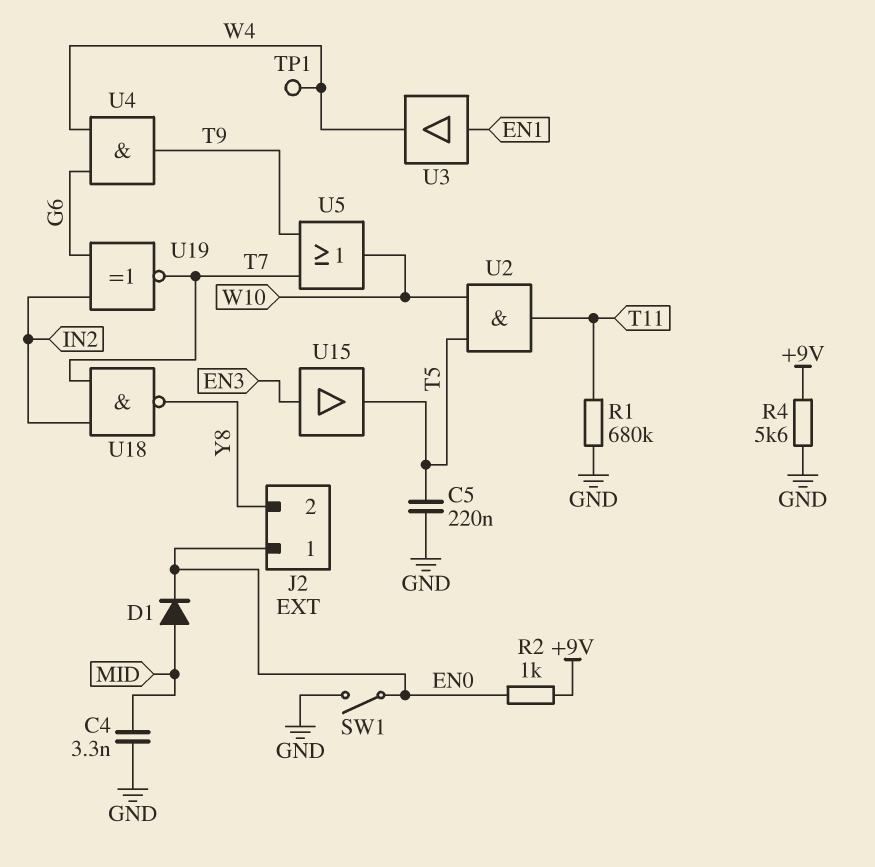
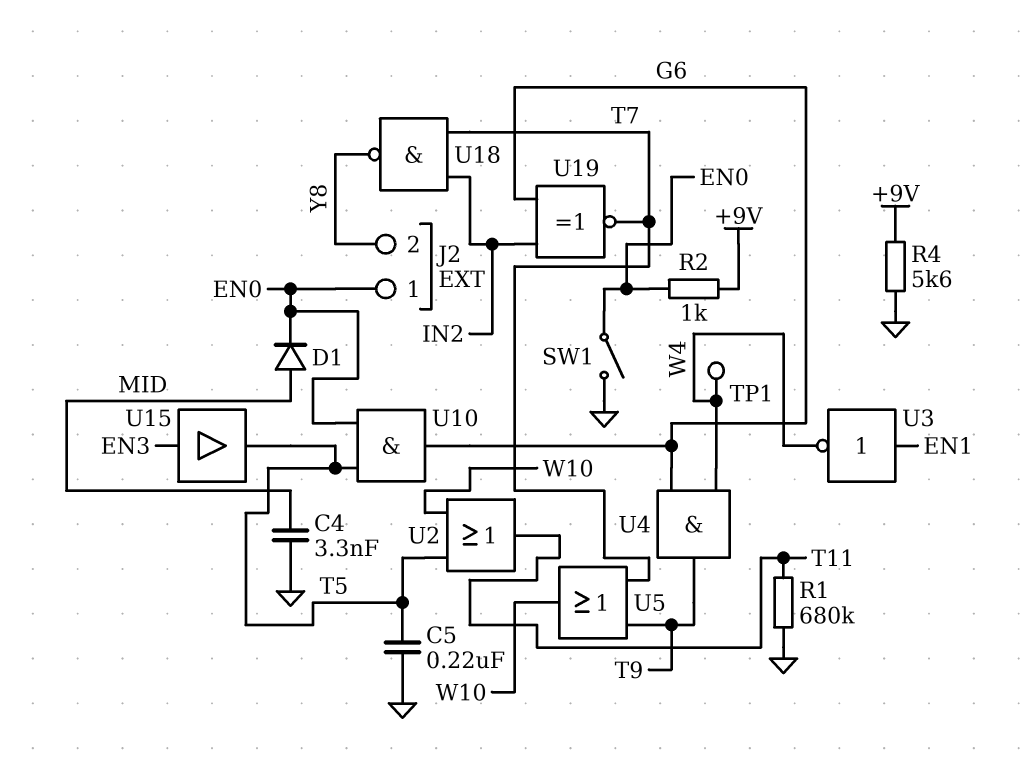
U2: AND (in T5, in W10, out T11) -> OR (in T5, in W10, out T11)
U3: buffer (in EN1, out W4) -> NOT (in EN1, out W4)
U10: none -> AND (in EN0, in T5, out G6)

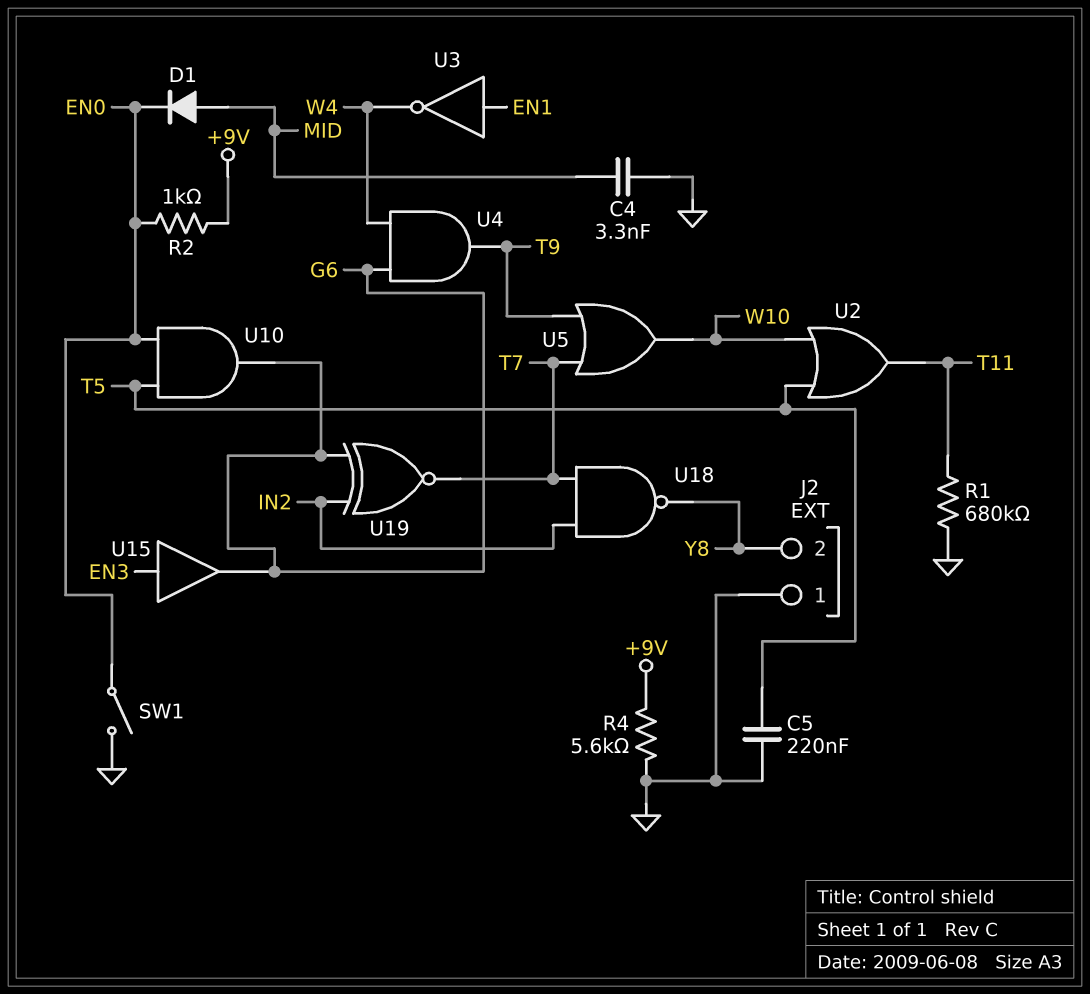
J2 pin 1: EN0 -> GND
TP1: test point (W4) -> none
U15: buffer (in EN3, out T5) -> buffer (in EN3, out G6)

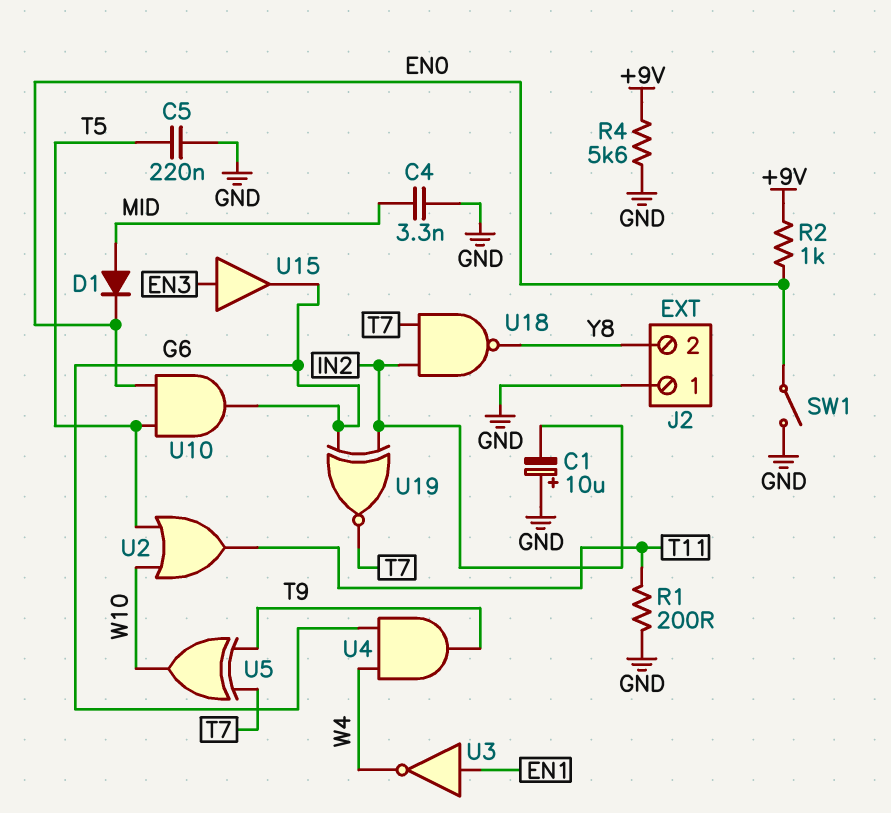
C1: none -> 10uF (plus GND, minus IN2)
R1: 680k (GND, T11) -> 200 (GND, T11)
U5: OR (in T7, in T9, out W10) -> XOR (in T7, in T9, out W10)

